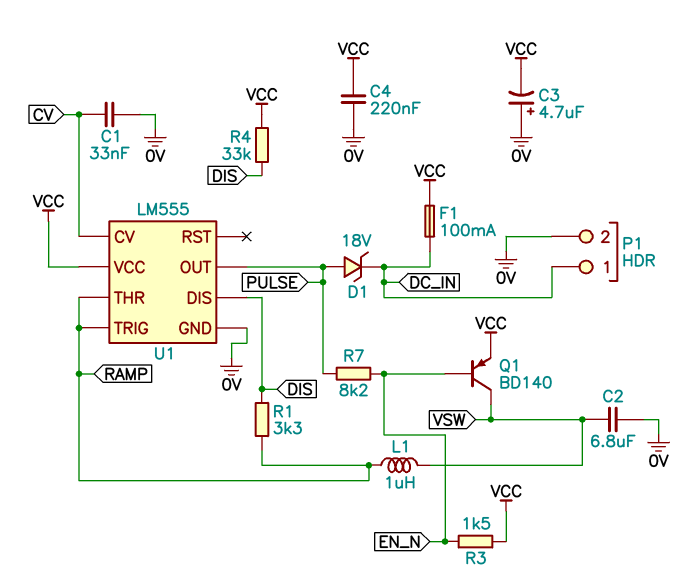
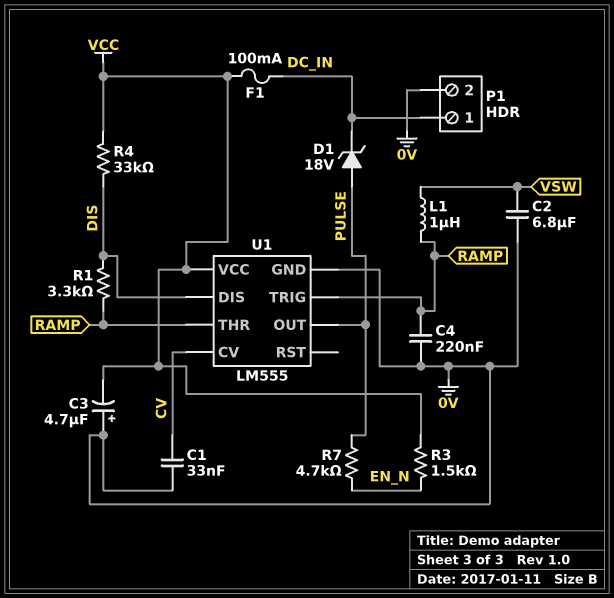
C4: 220nF (0V, VCC) -> 220nF (0V, RAMP)
Q1: PNP BD140 (B EN_N, C VSW, E VCC) -> none
R7: 8.2k (EN_N, PULSE) -> 4.7k (EN_N, PULSE)

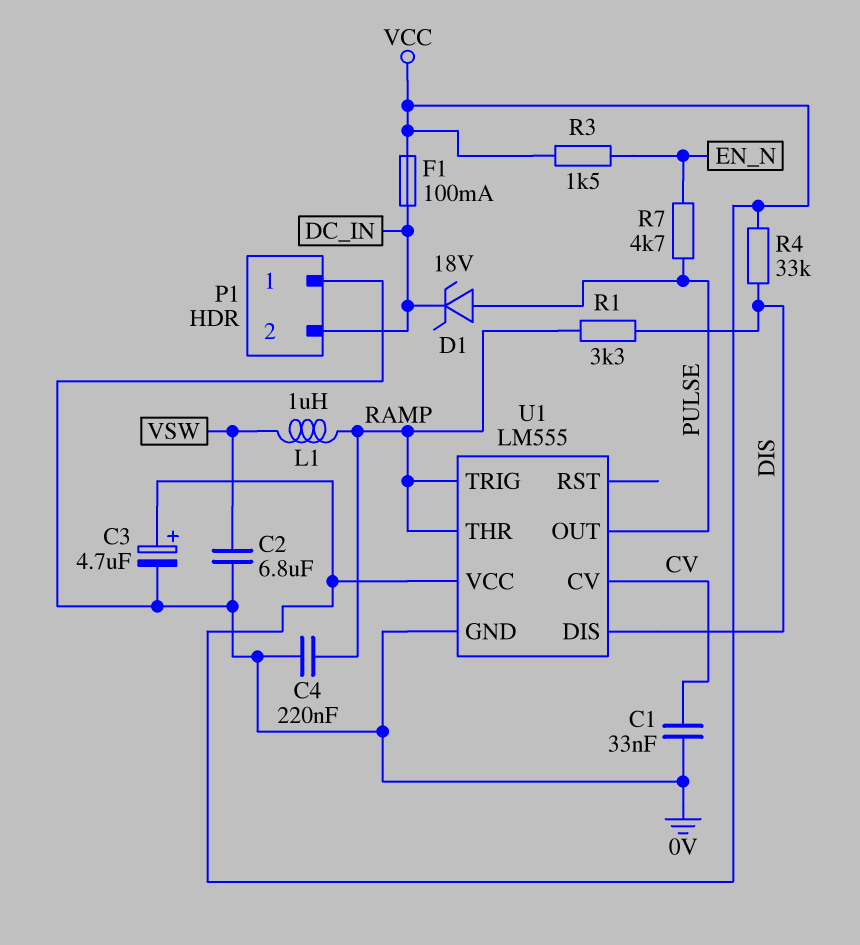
C3: 4.7uF (plus 0V, minus VCC) -> 4.7uF (plus VCC, minus 0V)
P1 pin 1: DC_IN -> 0V
P1 pin 2: 0V -> DC_IN

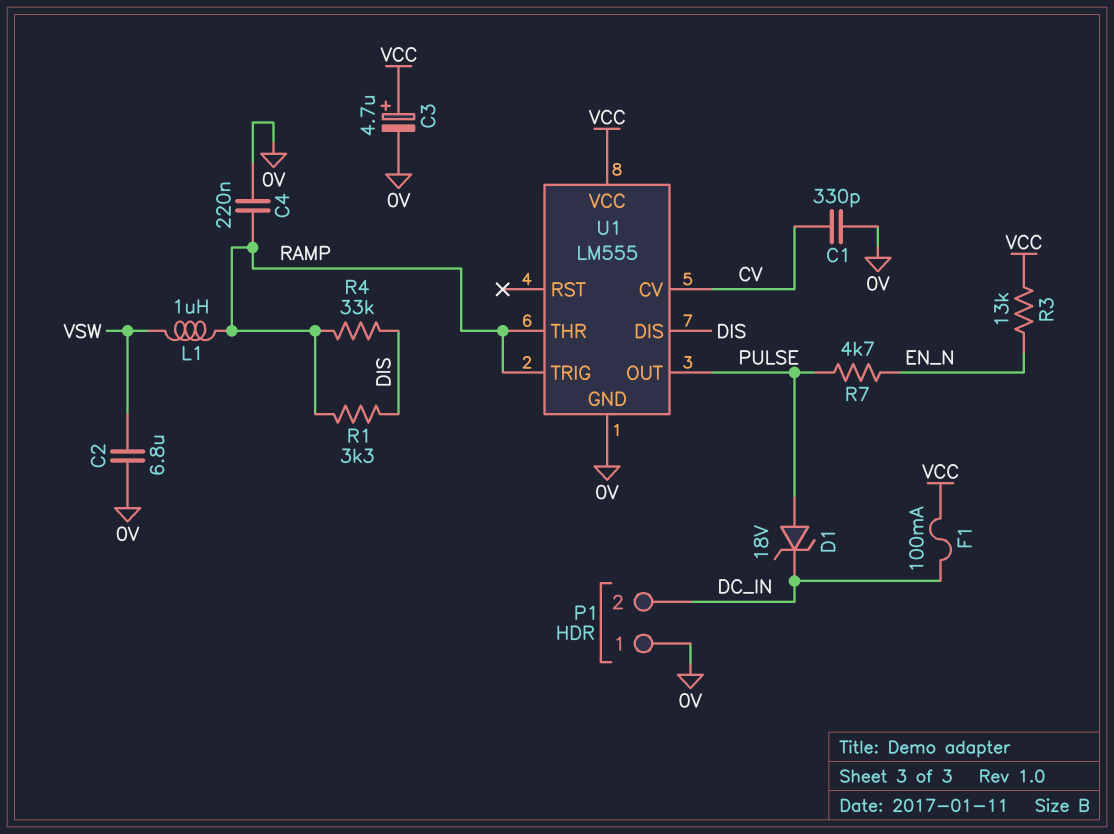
C1: 33nF (0V, CV) -> 330pF (0V, CV)
R3: 1.5k (EN_N, VCC) -> 13k (EN_N, VCC)
R4: 33k (DIS, VCC) -> 33k (DIS, RAMP)

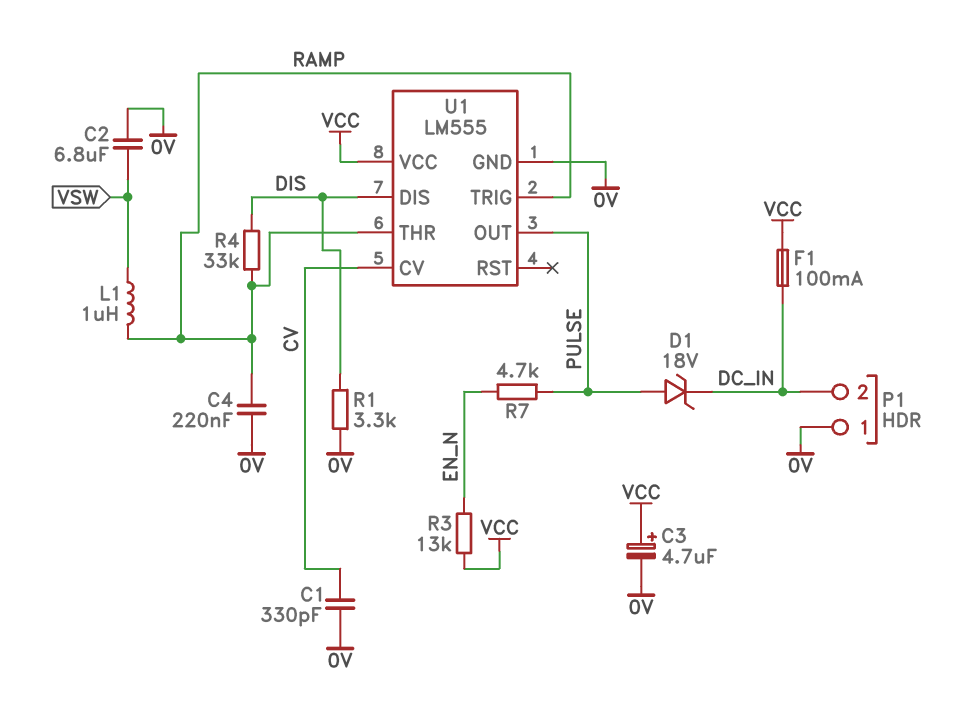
R1: 3.3k (DIS, RAMP) -> 3.3k (0V, DIS)

